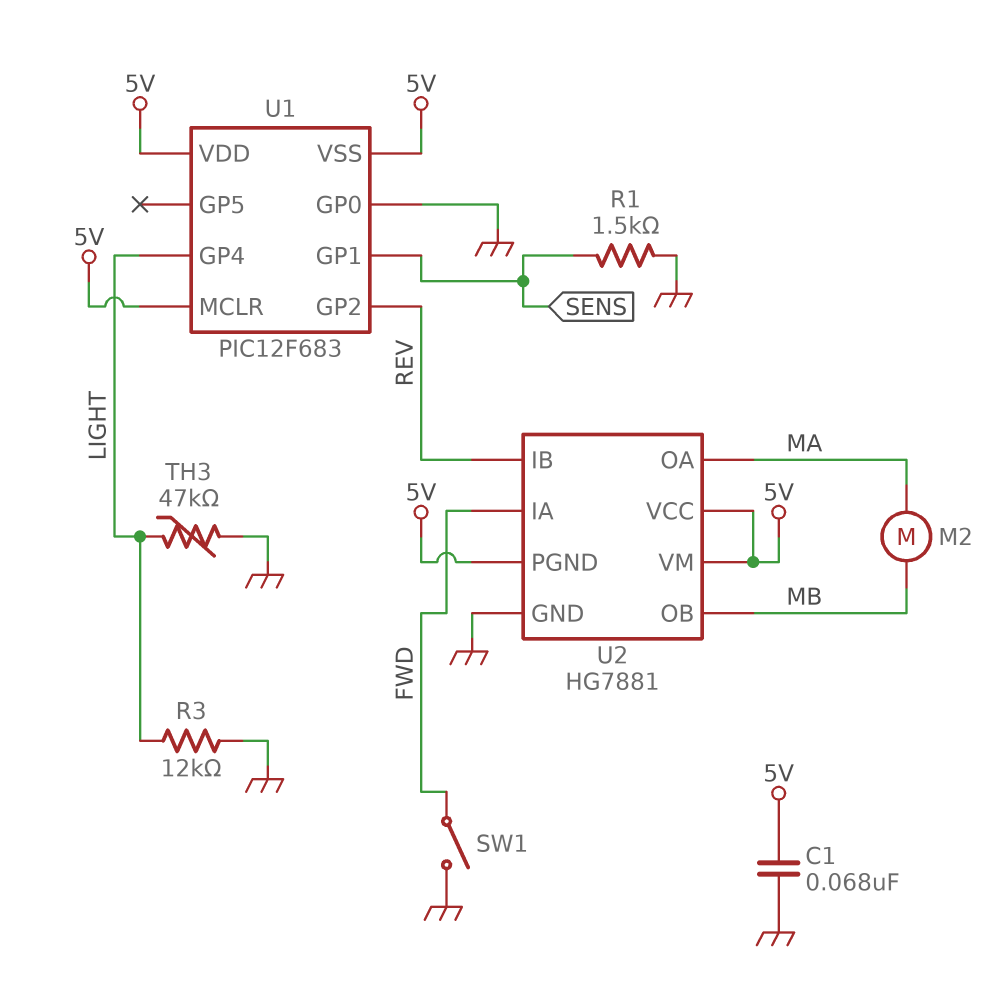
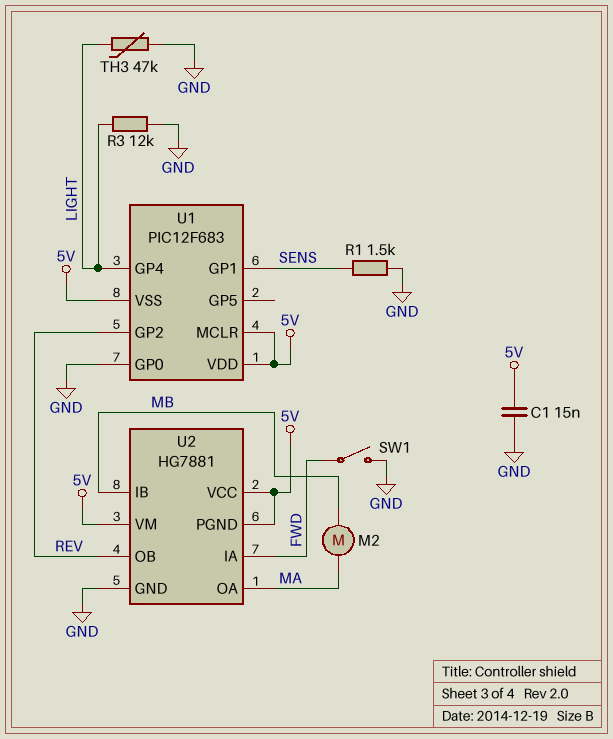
C1: 68nF (5V, GND) -> 15nF (5V, GND)
U2 pin IB: REV -> MB
U2 pin OB: MB -> REV

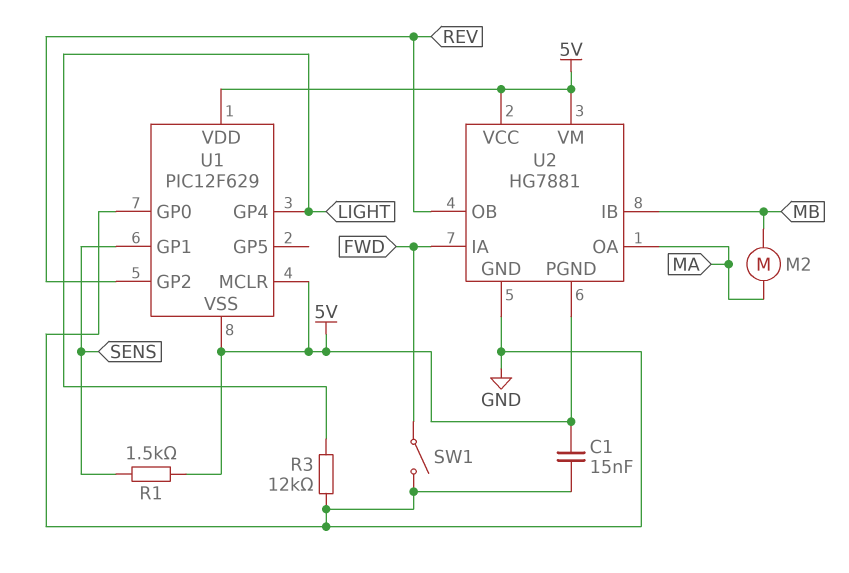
R1: 1.5k (GND, SENS) -> 1.5k (5V, SENS)
TH3: 47k (GND, LIGHT) -> none
U1: PIC12F683 -> PIC12F629

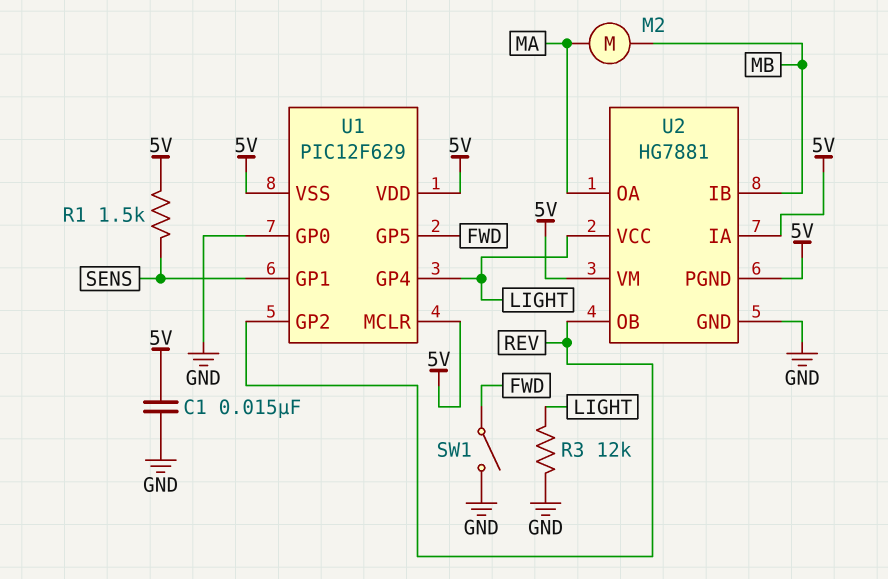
U1 pin GP5: none -> FWD
U2 pin IA: FWD -> 5V
U2 pin VCC: 5V -> LIGHT

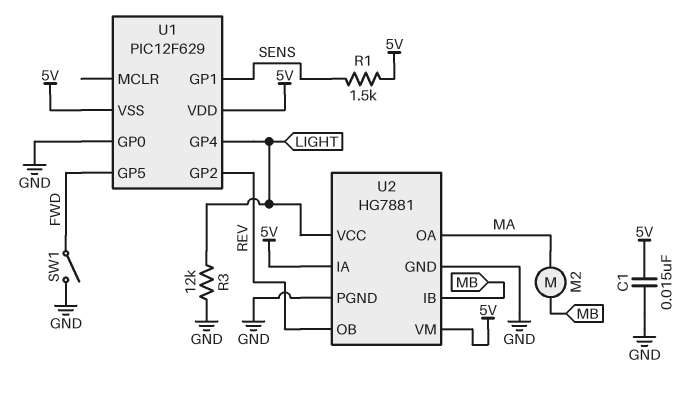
U1 pin MCLR: 5V -> none
U2 pin PGND: 5V -> GND

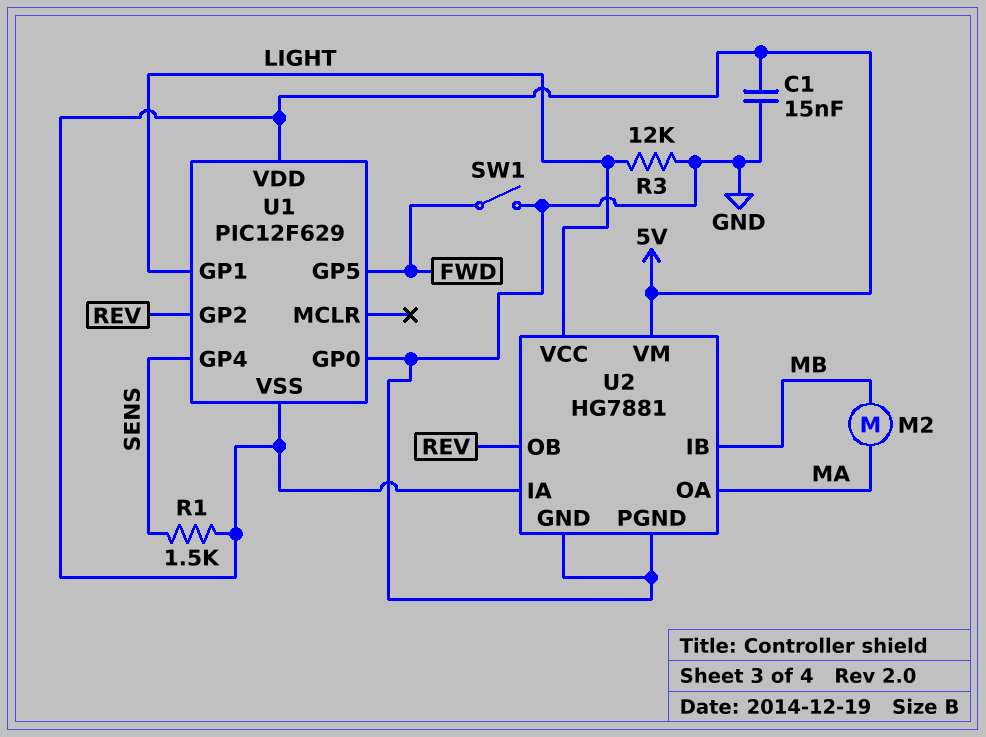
U1 pin GP1: SENS -> LIGHT
U1 pin GP4: LIGHT -> SENS

